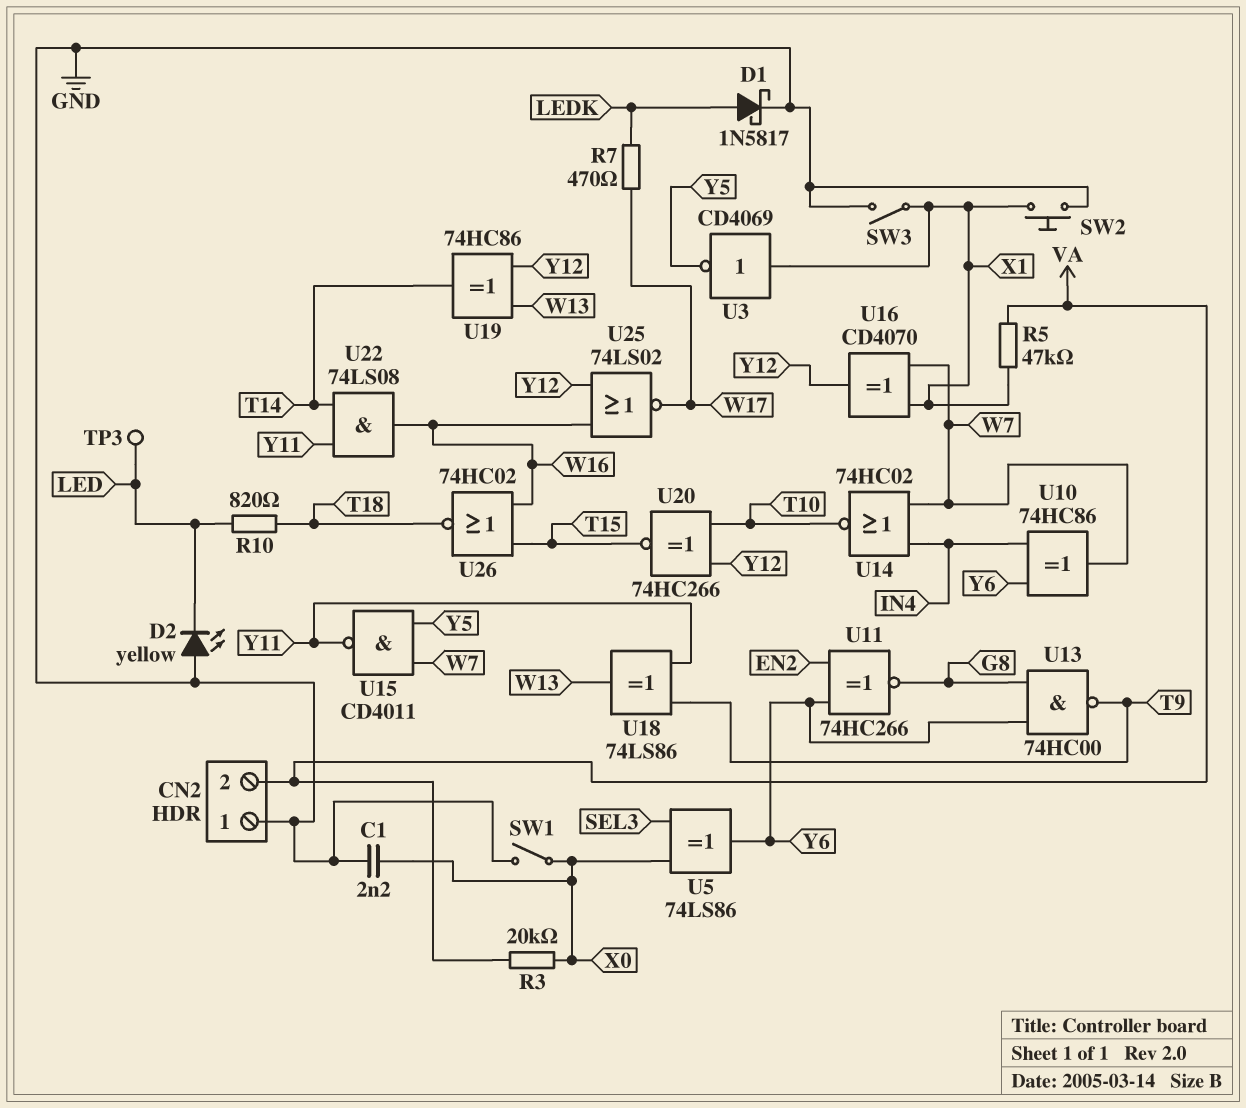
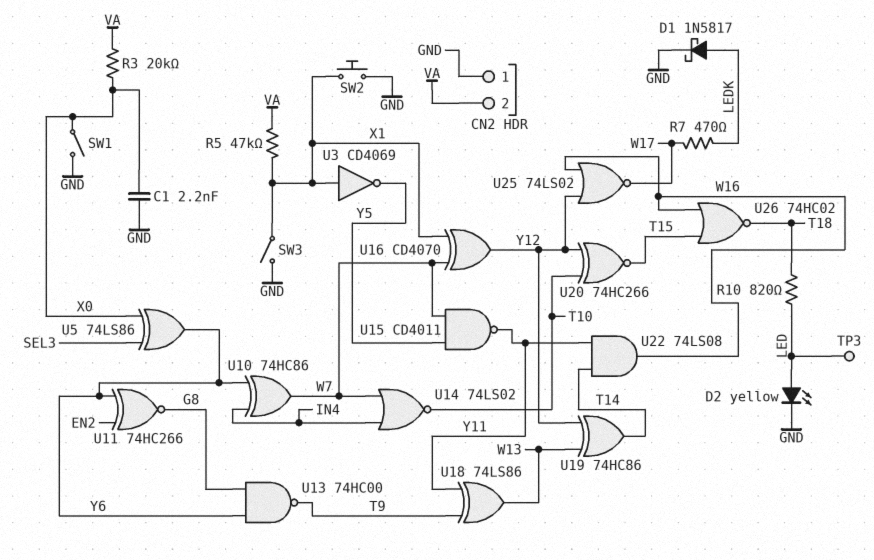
D2: LED yellow (A GND, K LED) -> LED yellow (A LED, K GND)
U14: NOR 74HC02 (in IN4, in W7, out T10) -> NOR 74LS02 (in IN4, in W7, out T10)

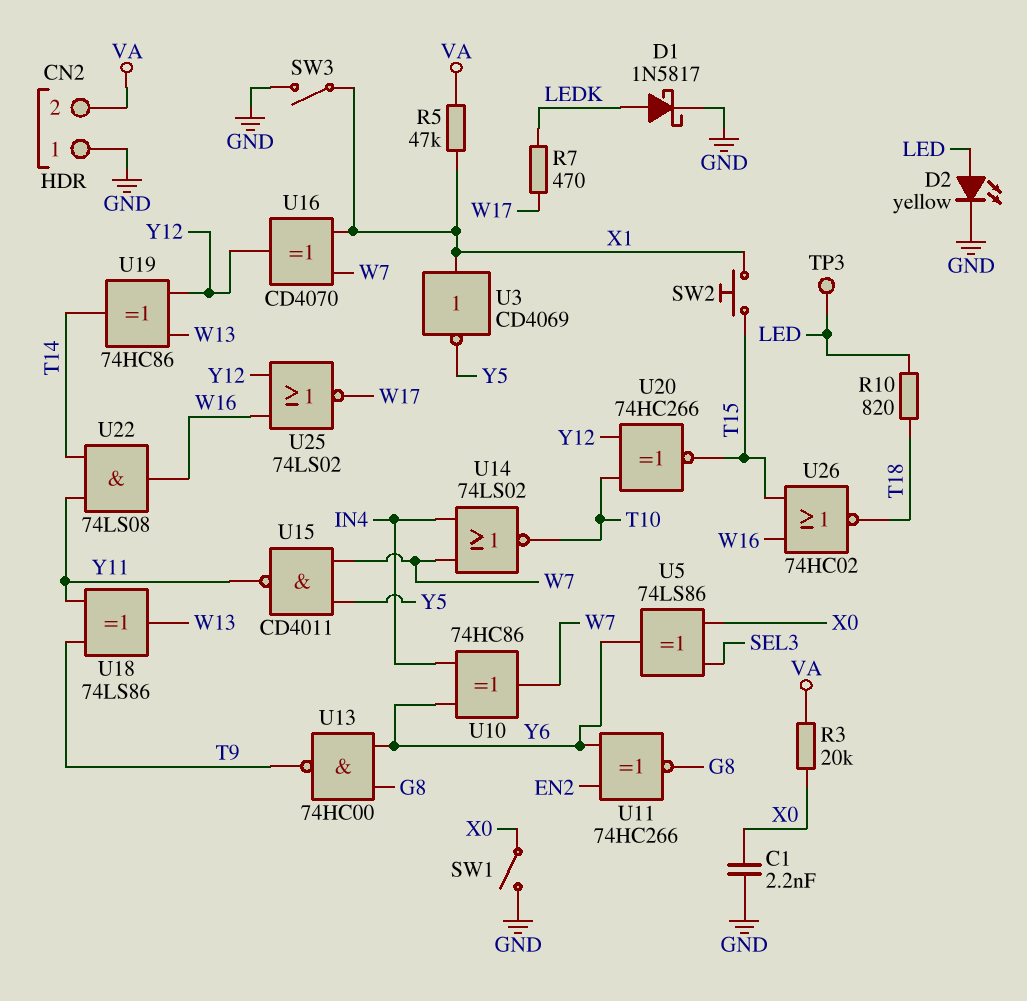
SW2: button (GND, X1) -> button (T15, X1)

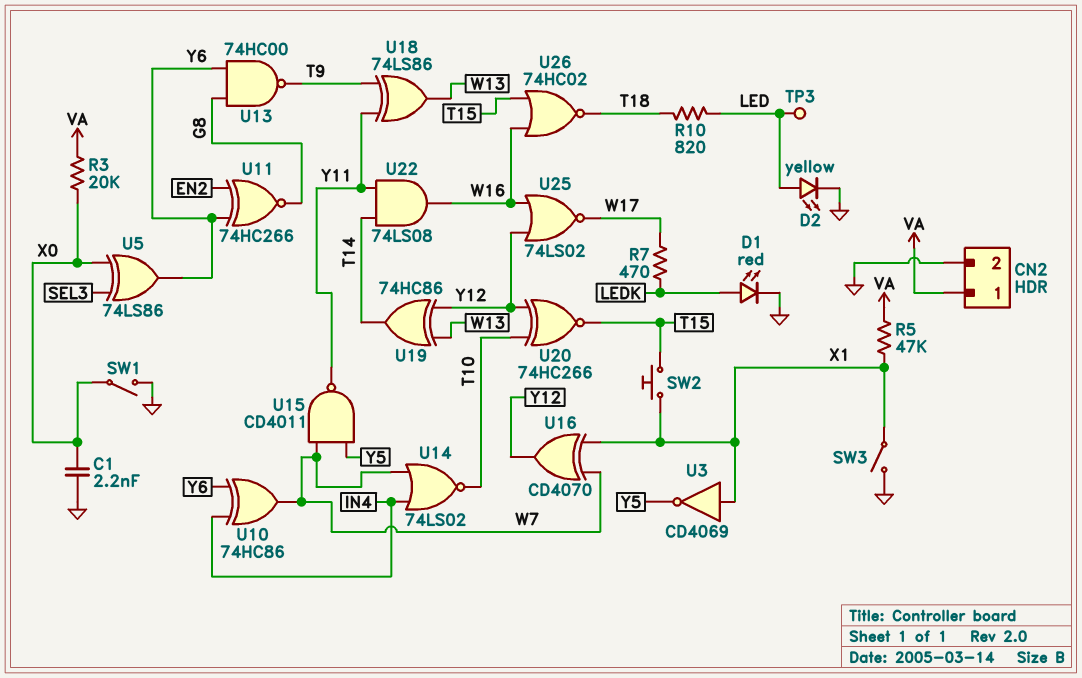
CN2 pin 1: GND -> VA
CN2 pin 2: VA -> GND
D1: schottky 1N5817 (A LEDK, K GND) -> LED red (A LEDK, K GND)

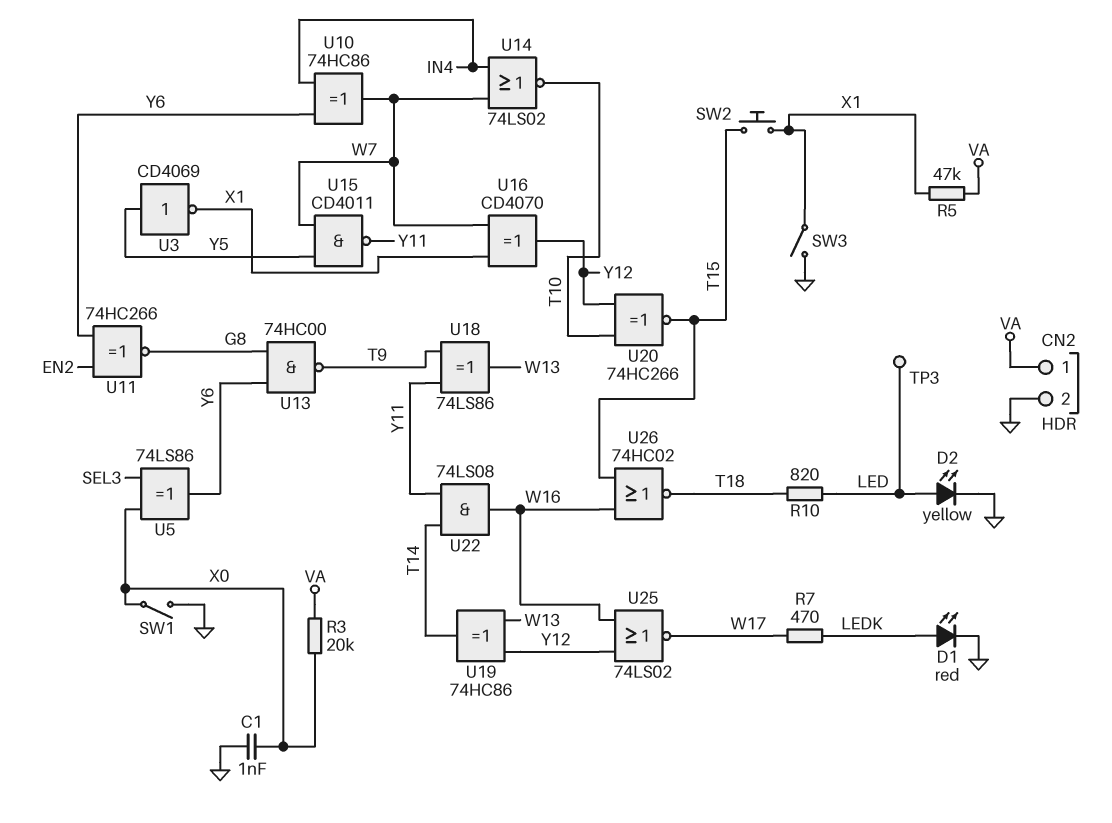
C1: 2.2nF (GND, X0) -> 1nF (GND, X0)
U3: NOT CD4069 (in X1, out Y5) -> NOT CD4069 (in Y5, out X1)

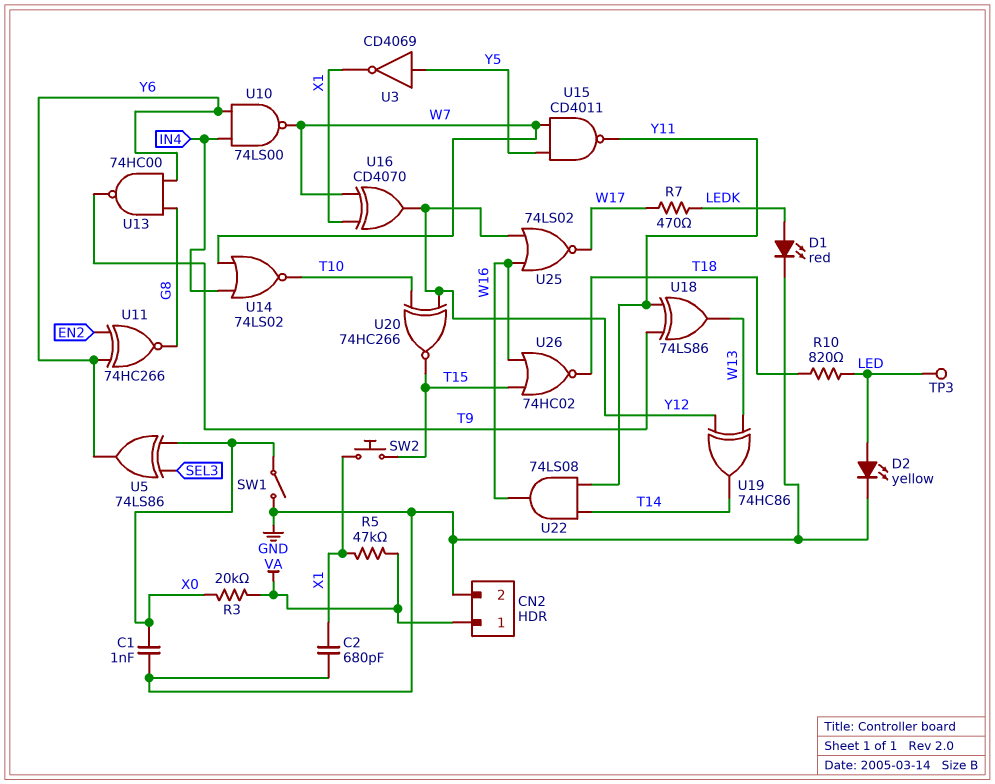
C2: none -> 680pF (GND, X1)
SW3: switch (GND, X1) -> none
U10: XOR 74HC86 (in IN4, in Y6, out W7) -> NAND 74LS00 (in IN4, in Y6, out W7)

